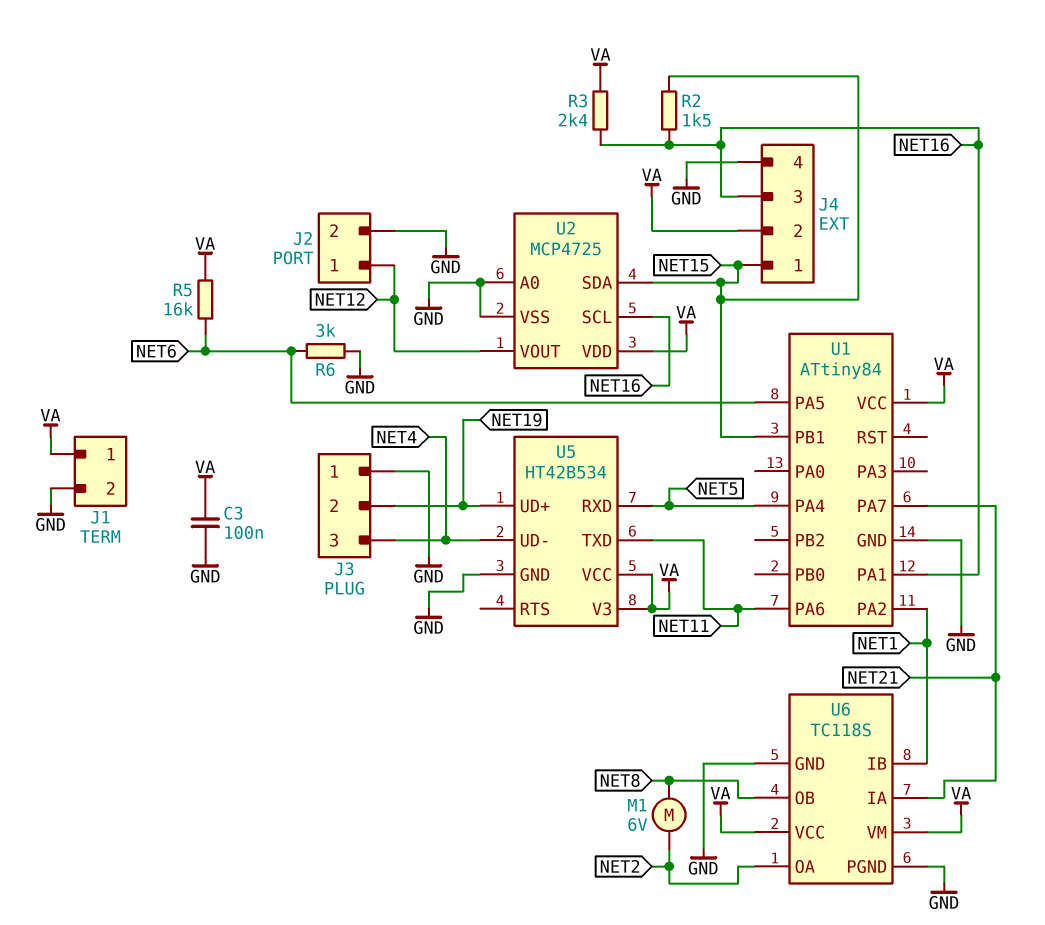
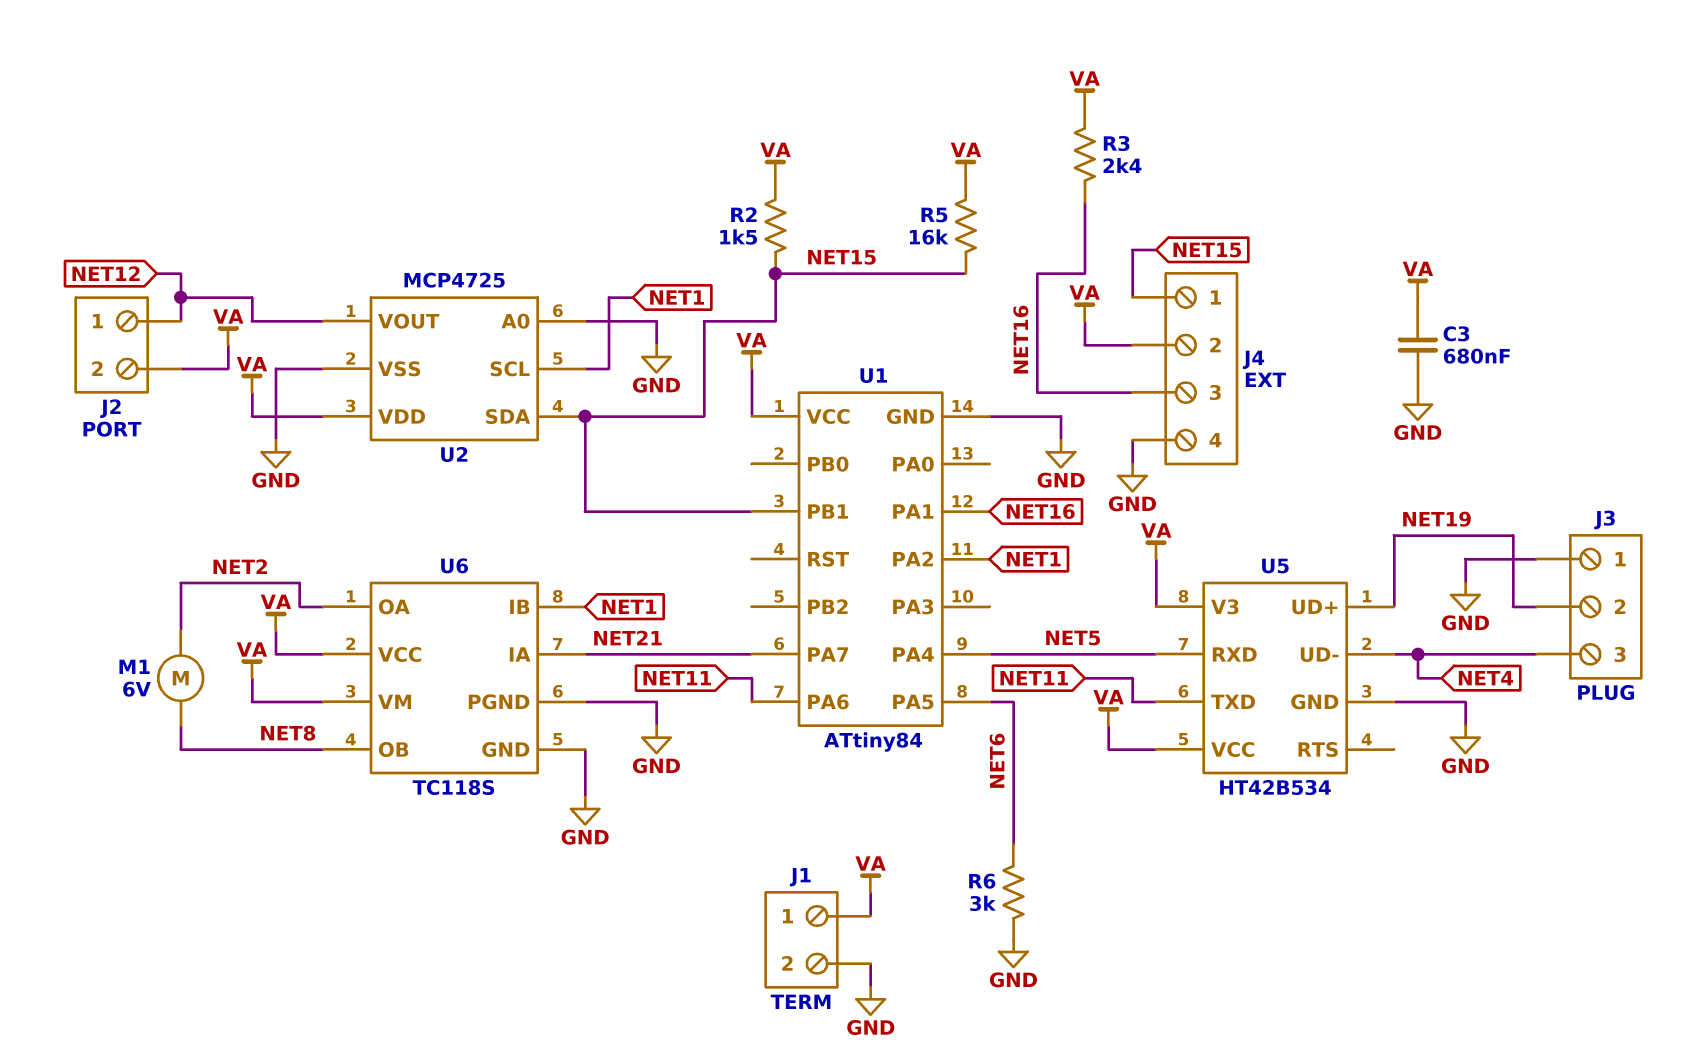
C3: 100nF (GND, VA) -> 680nF (GND, VA)
J2 pin 2: GND -> VA
R2: 1.5k (NET15, NET16) -> 1.5k (NET15, VA)
R5: 16k (NET6, VA) -> 16k (NET15, VA)
U2 pin SCL: NET16 -> NET1

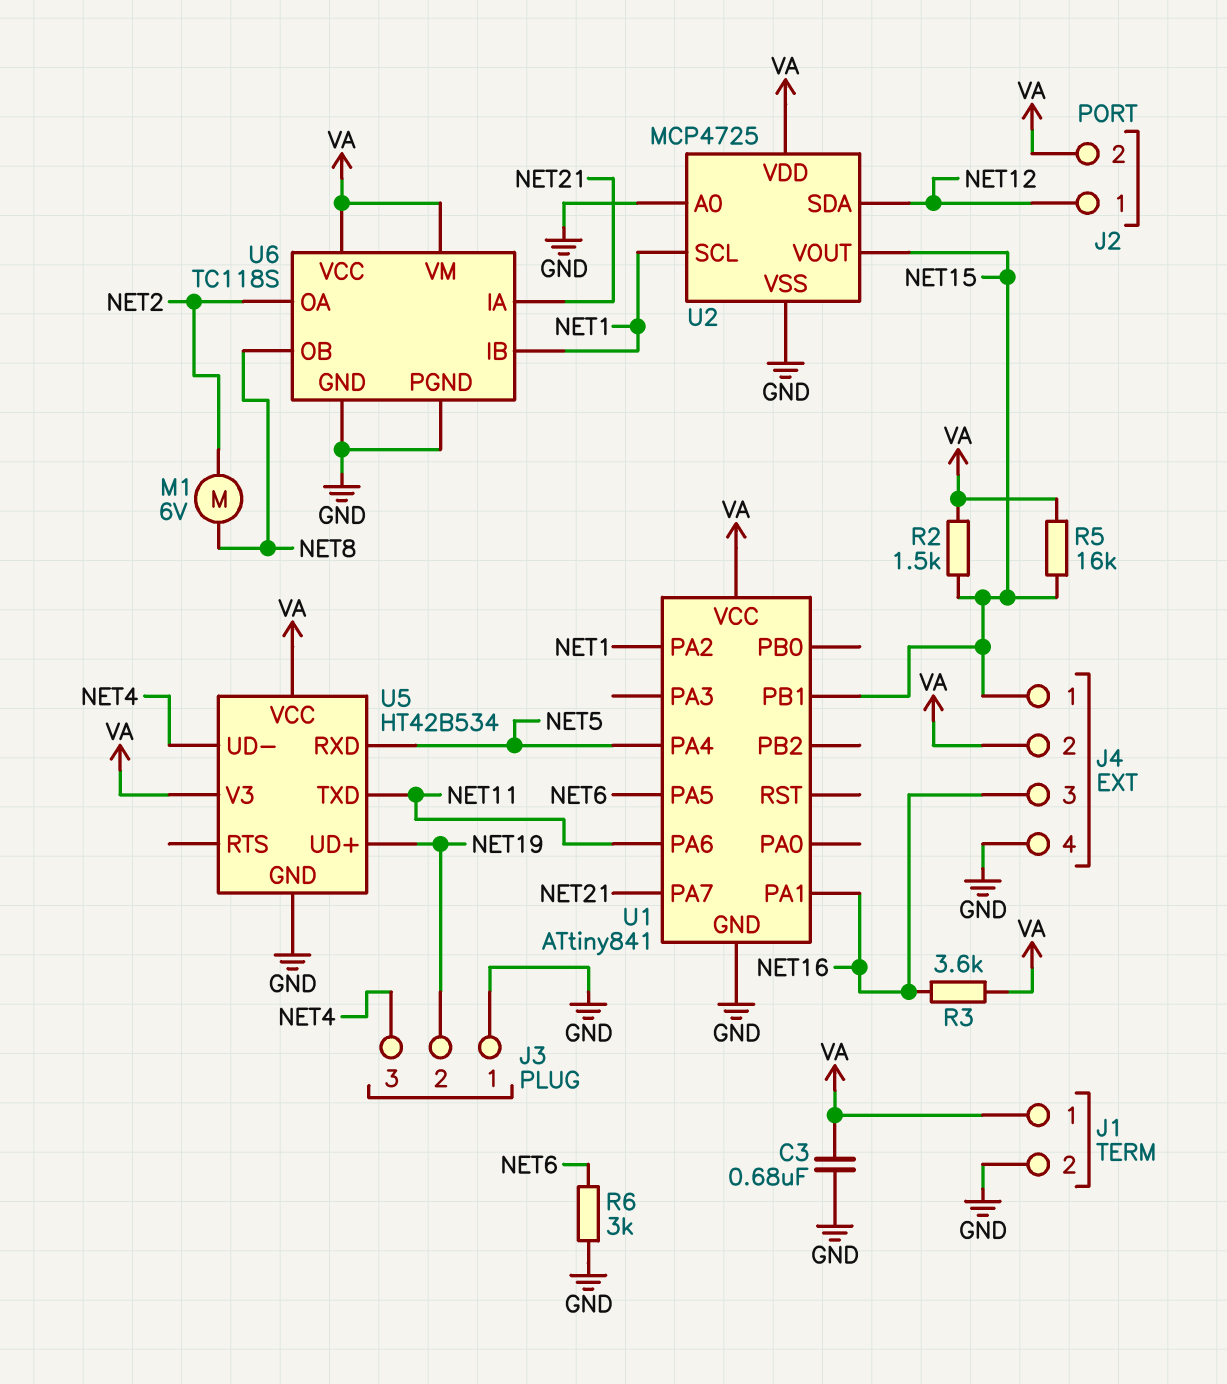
R3: 2.4k (NET16, VA) -> 3.6k (NET16, VA)
U1: ATtiny84 -> ATtiny841
U2 pin SDA: NET15 -> NET12
U2 pin VOUT: NET12 -> NET15

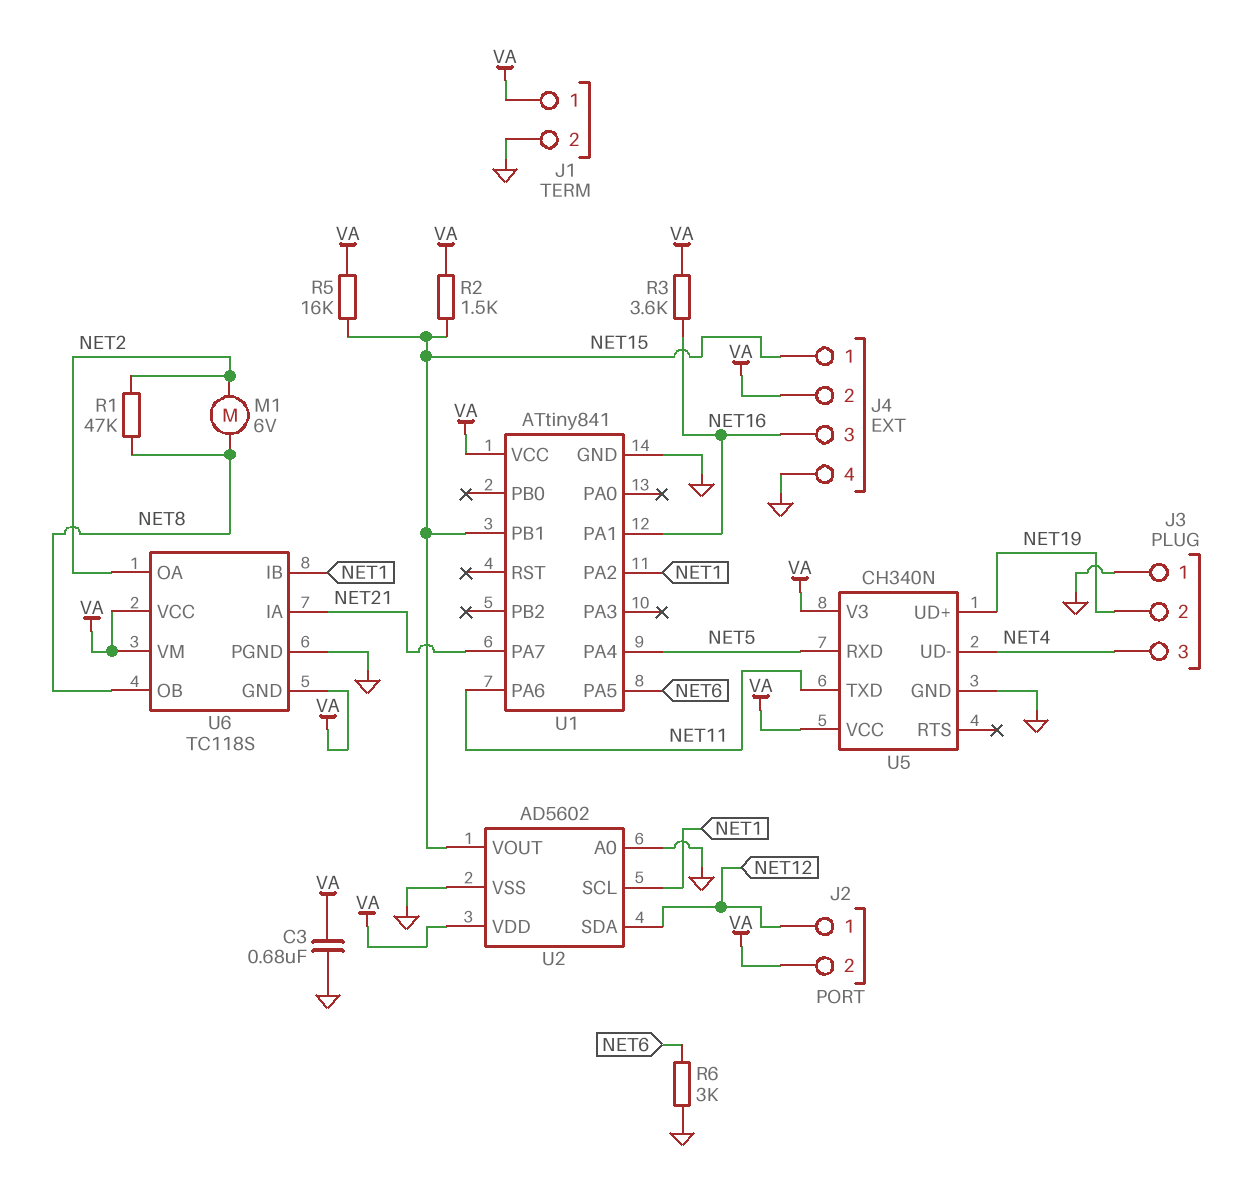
R1: none -> 47k (NET2, NET8)
U2: MCP4725 -> AD5602
U5: HT42B534 -> CH340N
U6 pin GND: GND -> VA

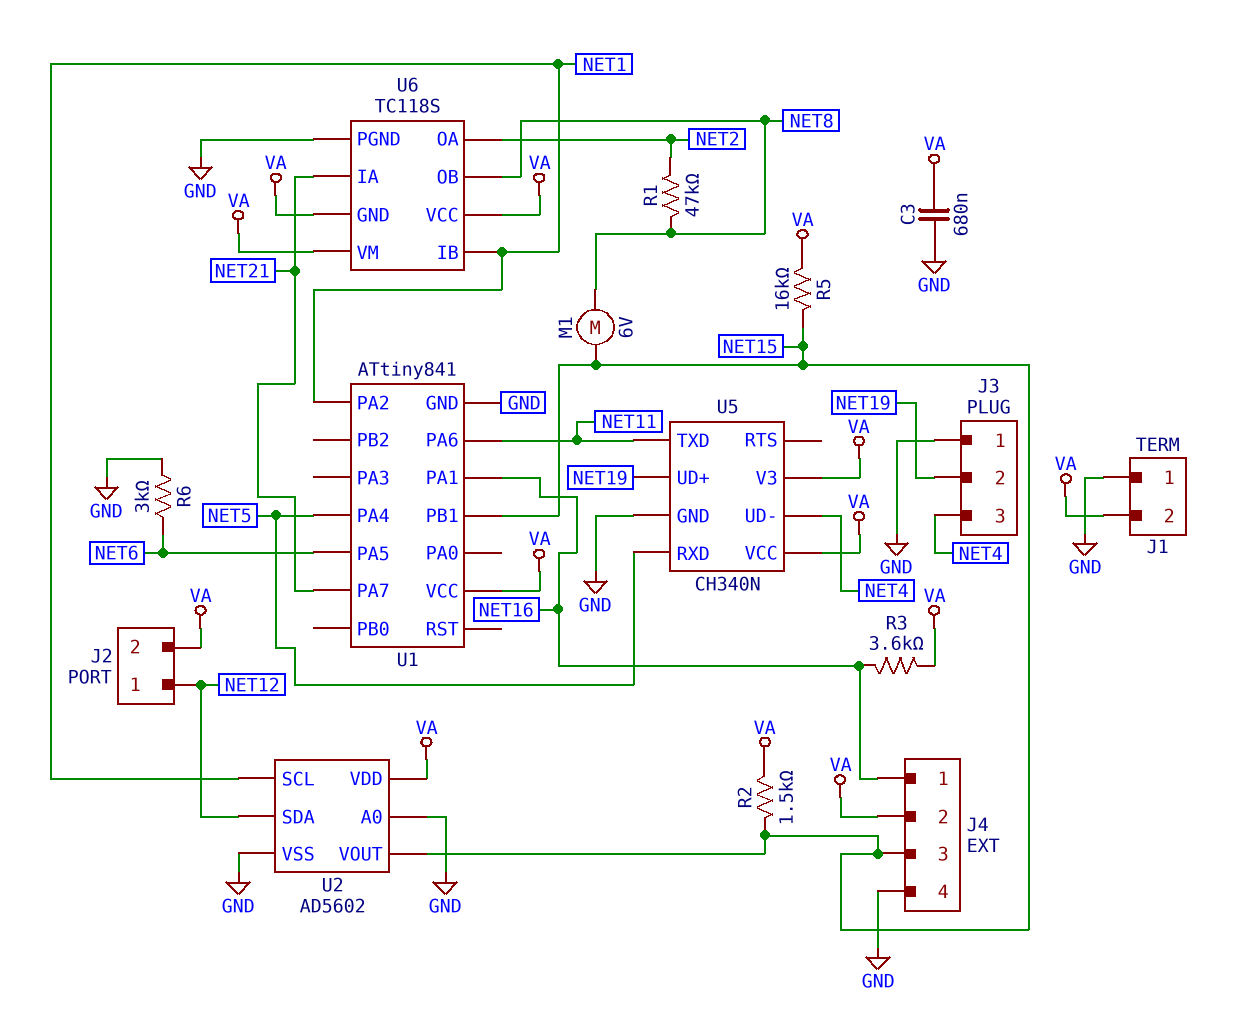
J1 pin 1: VA -> GND
J1 pin 2: GND -> VA
J4 pin 1: NET15 -> NET16
J4 pin 3: NET16 -> NET15
M1: motor 6V (NET2, NET8) -> motor 6V (NET8, NET15)

